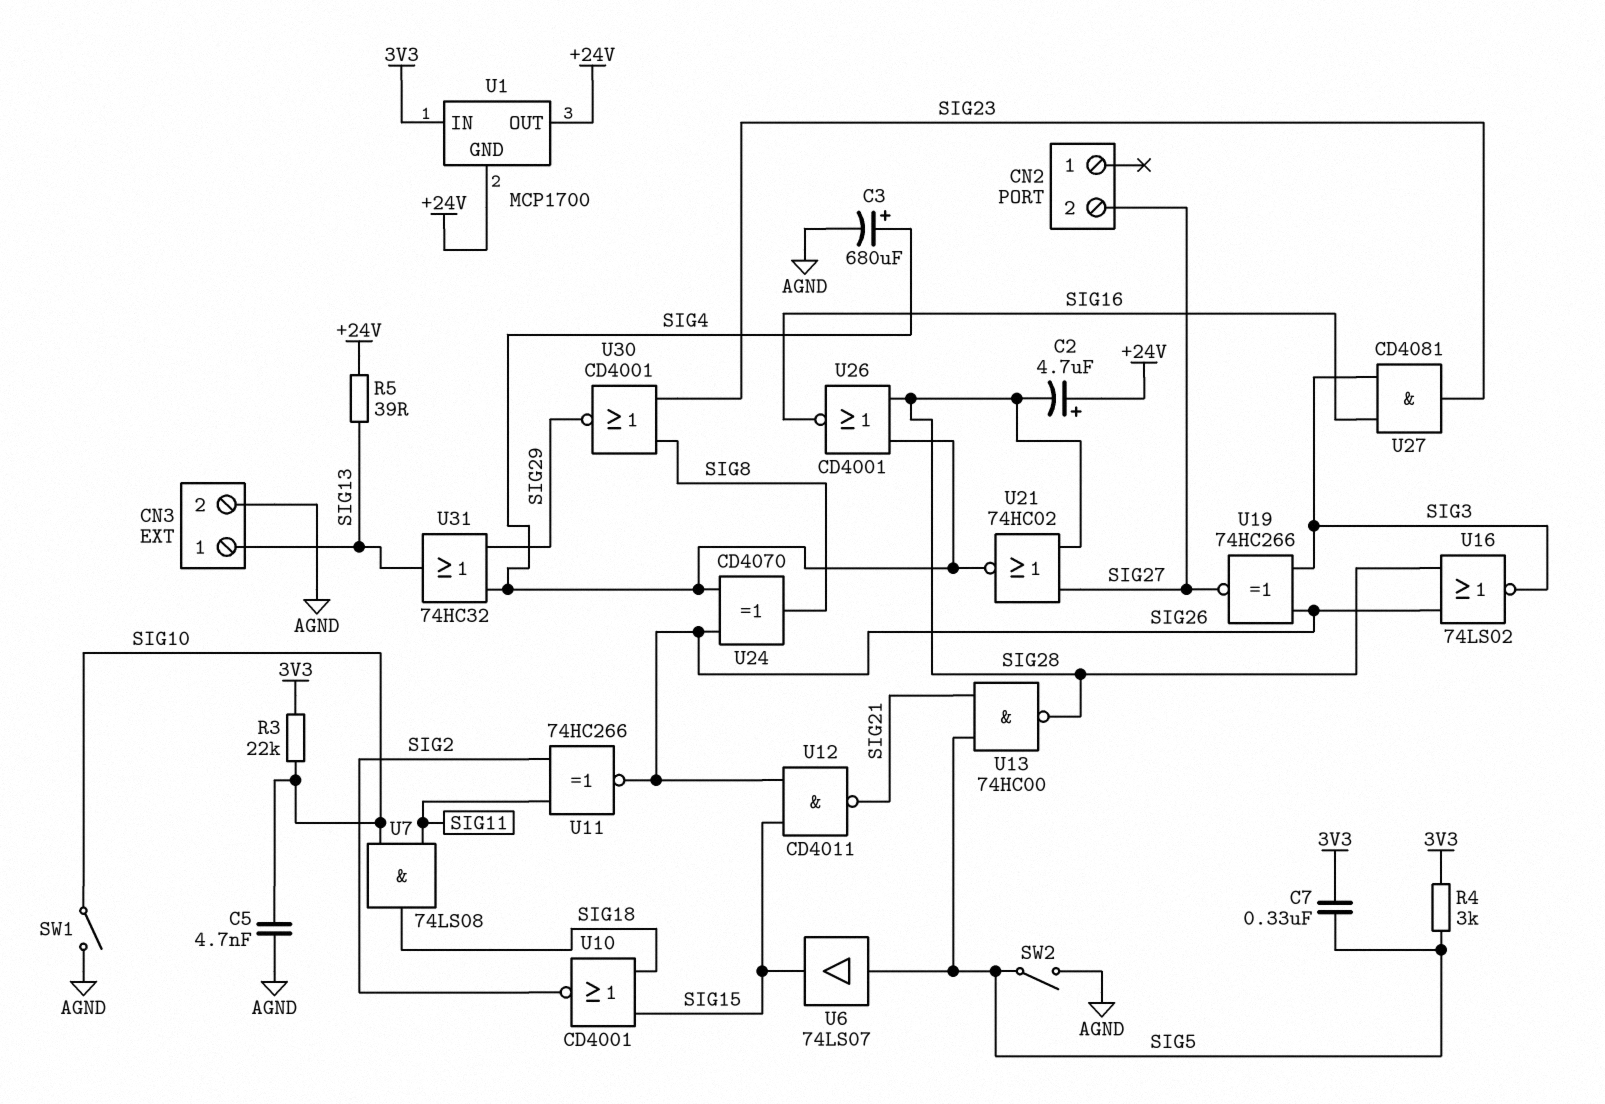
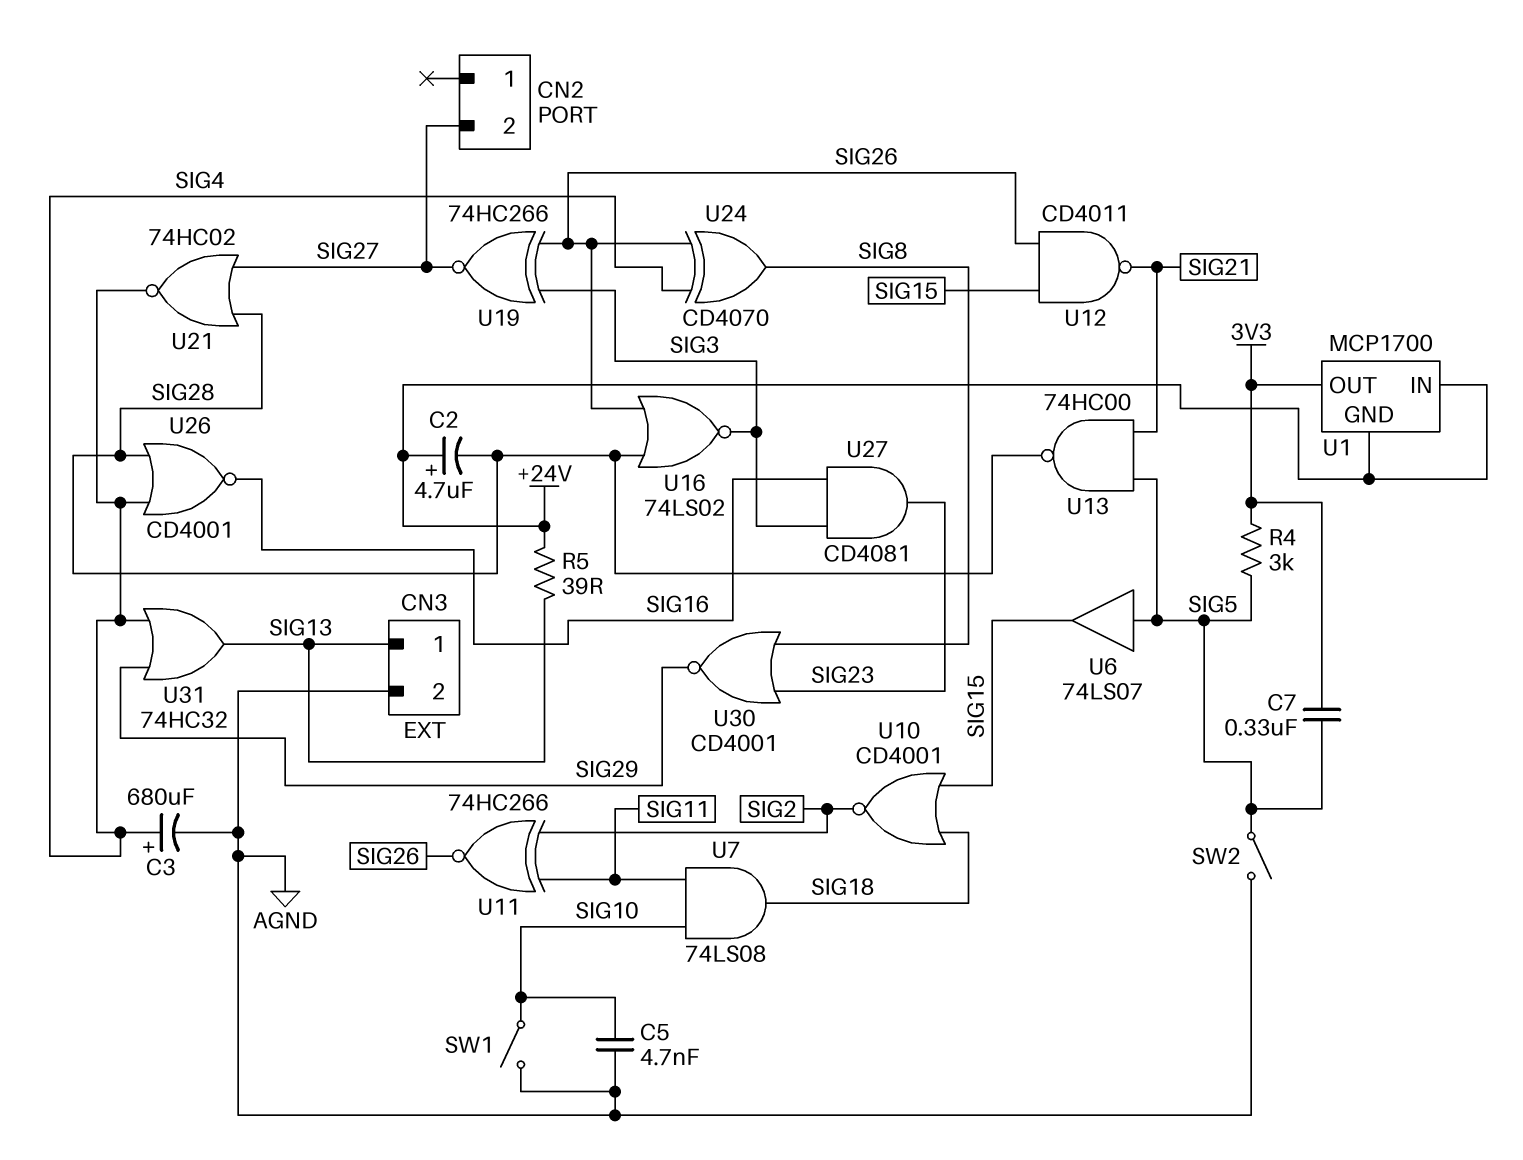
R3: 22k (3V3, SIG10) -> none
U1 pin IN: 3V3 -> +24V
U1 pin OUT: +24V -> 3V3

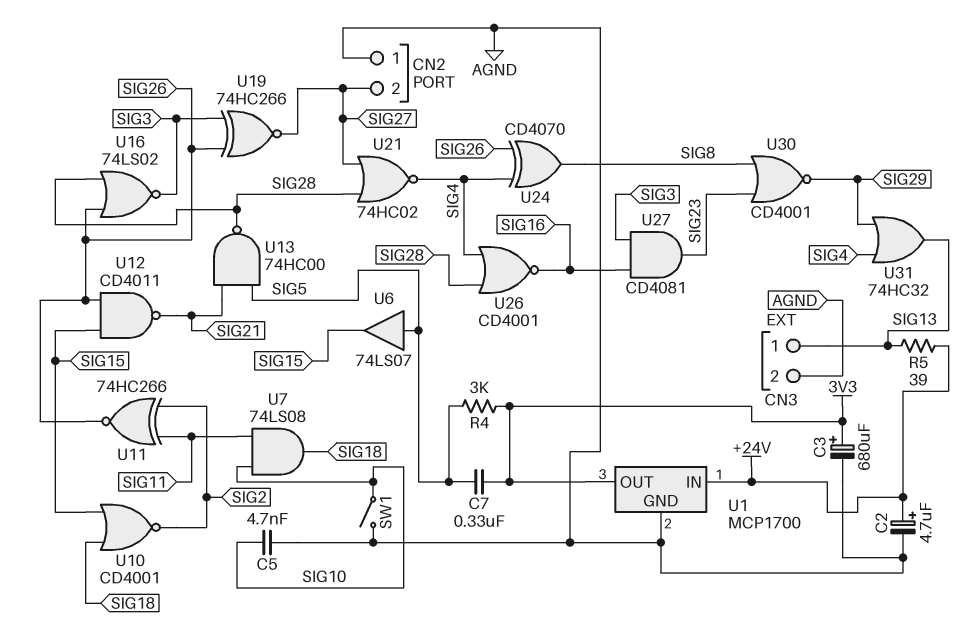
C2: 4.7uF (plus +24V, minus SIG28) -> 4.7uF (plus +24V, minus AGND)
C3: 680uF (plus SIG4, minus AGND) -> 680uF (plus 3V3, minus AGND)
CN2 pin 1: none -> AGND
SW2: switch (AGND, SIG5) -> none
U1 pin GND: +24V -> AGND

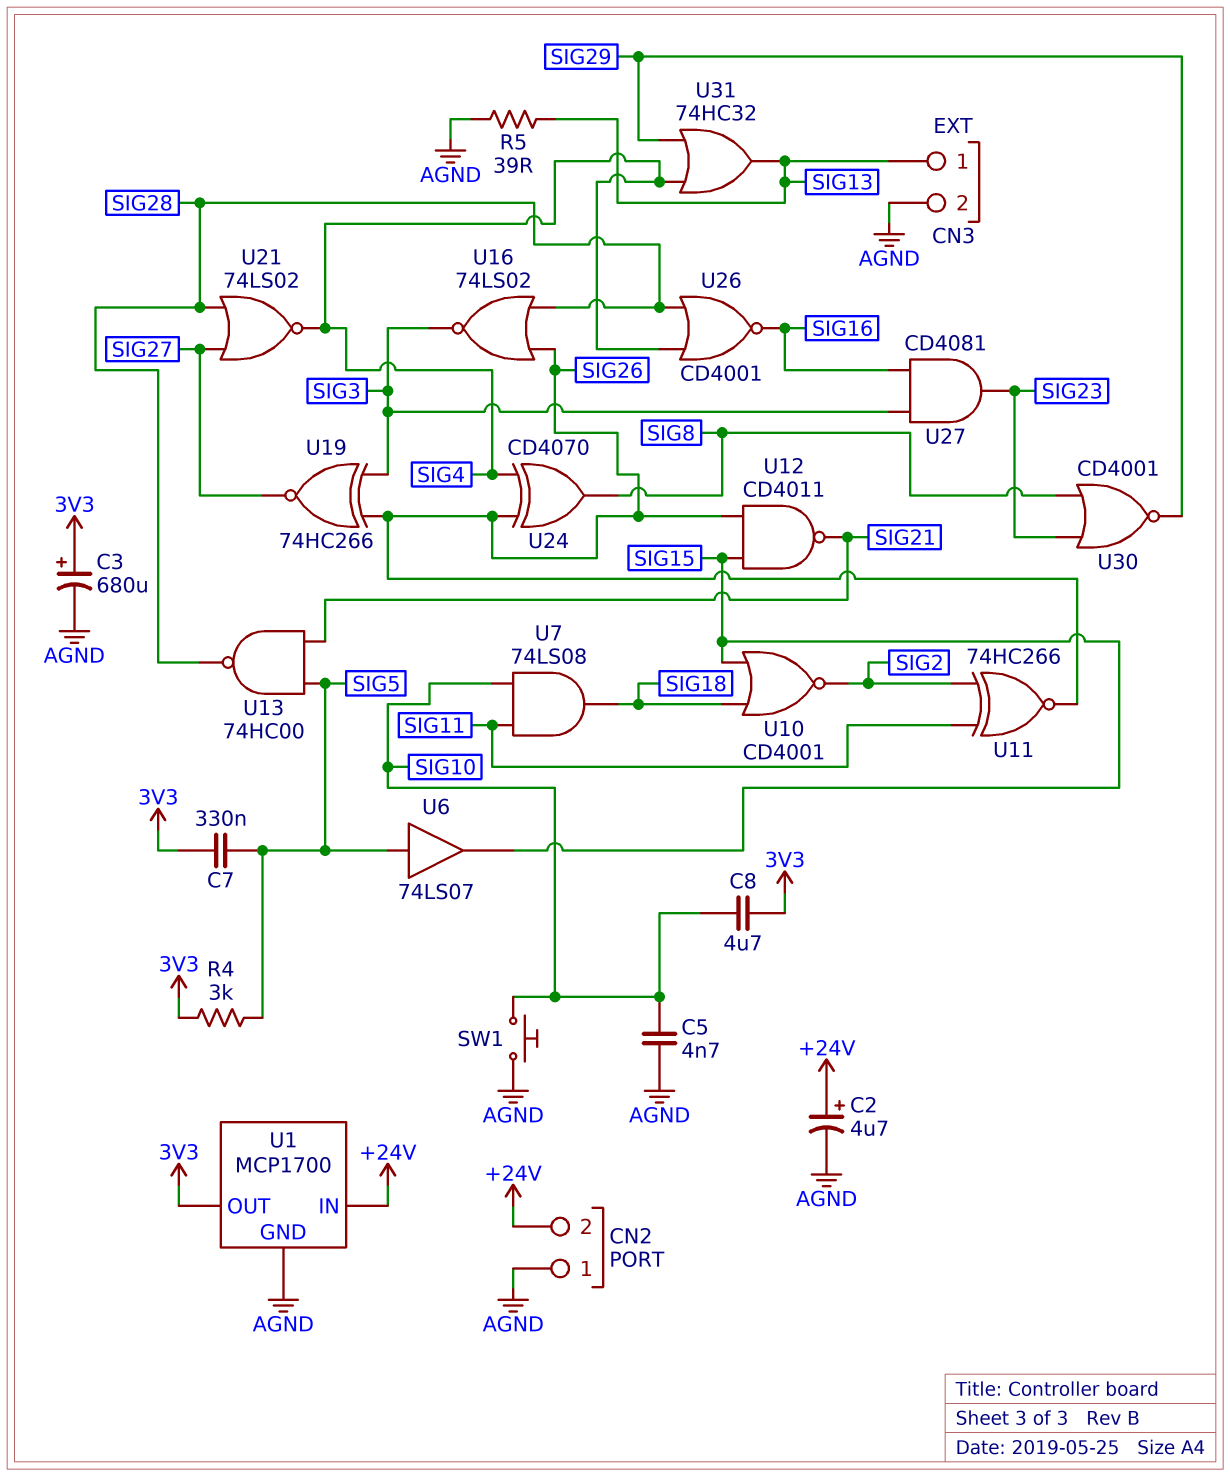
C8: none -> 4.7uF (3V3, SIG10)
CN2 pin 2: SIG27 -> +24V
R5: 39 (+24V, SIG13) -> 39 (AGND, SIG13)
SW1: switch (AGND, SIG10) -> button (AGND, SIG10)
U21: NOR 74HC02 (in SIG27, in SIG28, out SIG4) -> NOR 74LS02 (in SIG27, in SIG28, out SIG4)

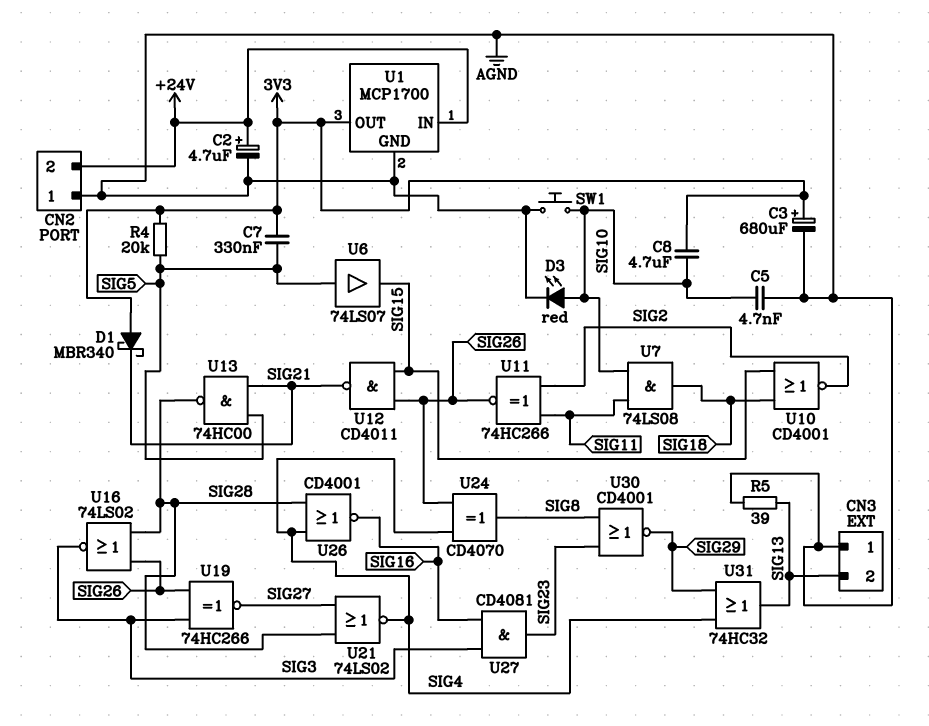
CN3 pin 1: SIG13 -> AGND
CN3 pin 2: AGND -> SIG13
D1: none -> schottky MBR340 (A 3V3, K SIG21)
D3: none -> LED red (A SIG10, K AGND)
R4: 3k (3V3, SIG5) -> 20k (3V3, SIG5)

